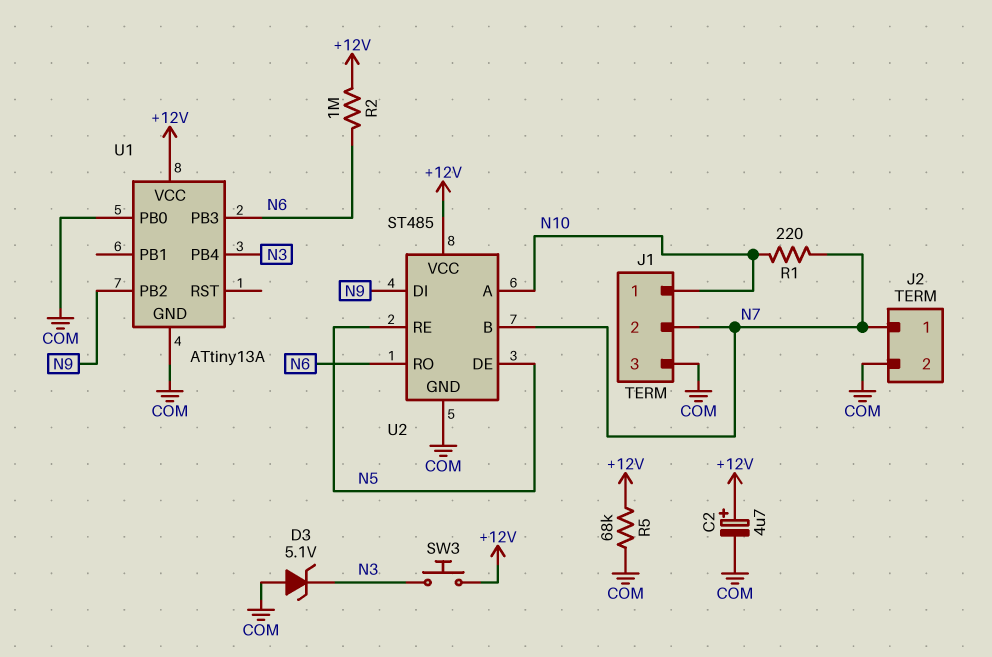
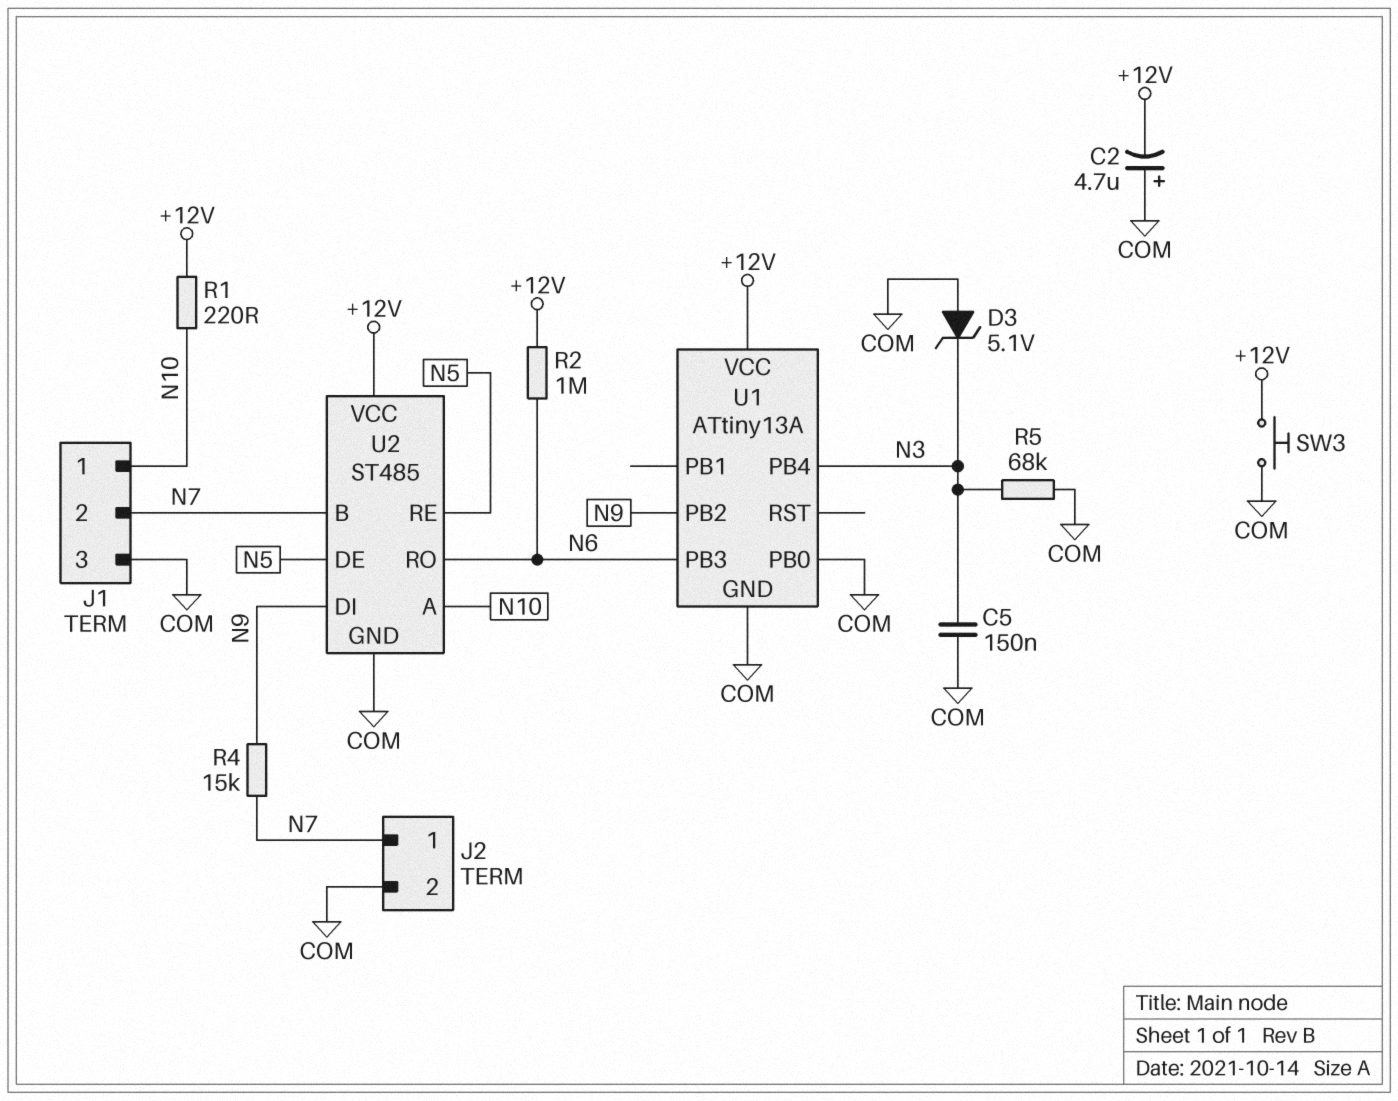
C2: 4.7uF (plus +12V, minus COM) -> 4.7uF (plus COM, minus +12V)
C5: none -> 150nF (COM, N3)
R1: 220 (N7, N10) -> 220 (+12V, N10)
R4: none -> 15k (N7, N9)
R5: 68k (+12V, COM) -> 68k (COM, N3)
SW3: button (+12V, N3) -> button (+12V, COM)

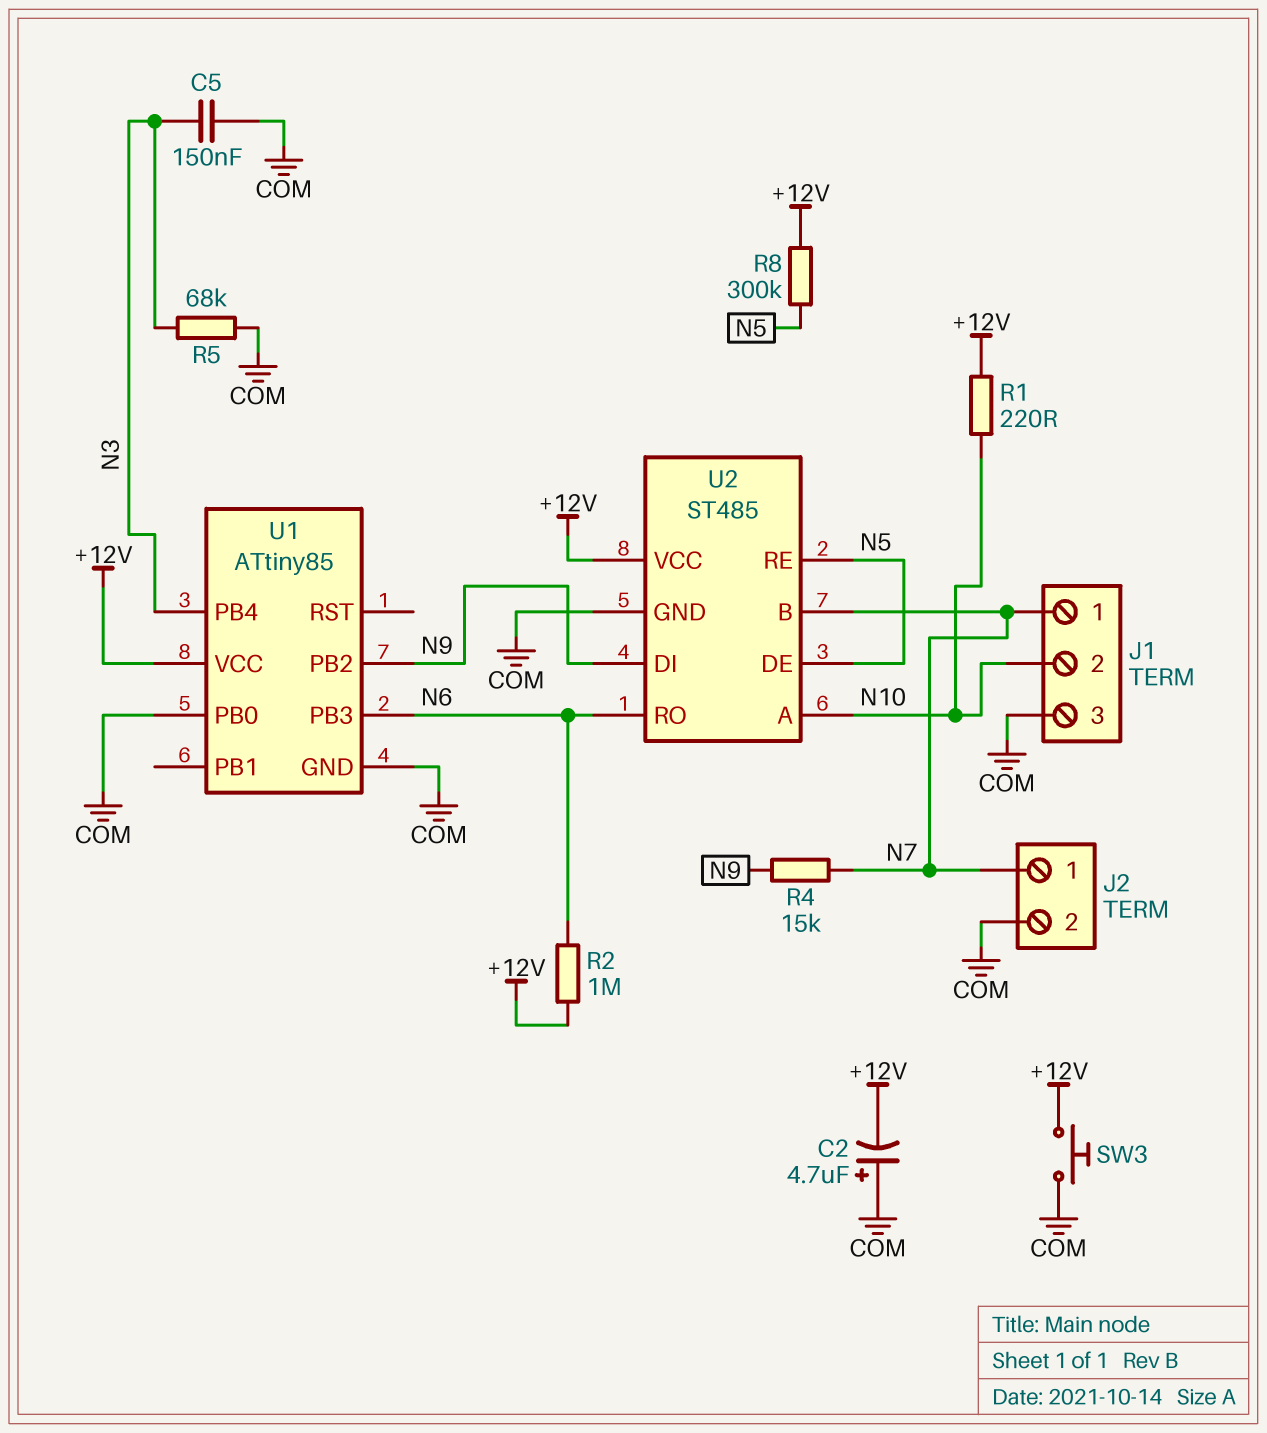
D3: zener 5.1V (A COM, K N3) -> none
J1 pin 1: N10 -> N7
J1 pin 2: N7 -> N10
R8: none -> 300k (+12V, N5)
U1: ATtiny13A -> ATtiny85

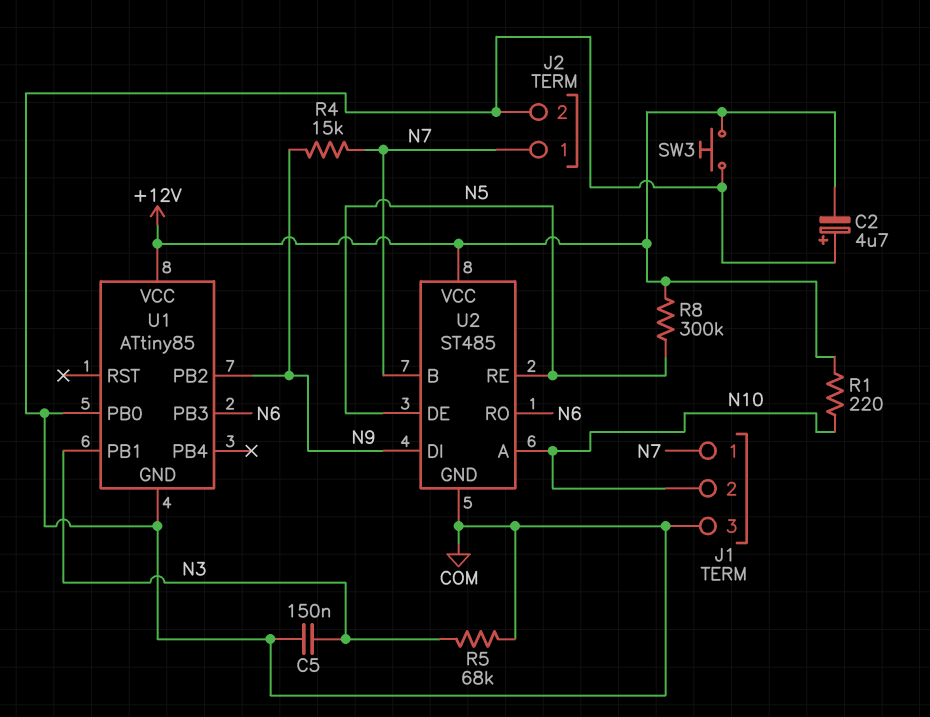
R2: 1M (+12V, N6) -> none
U1 pin PB1: none -> N3
U1 pin PB4: N3 -> none

